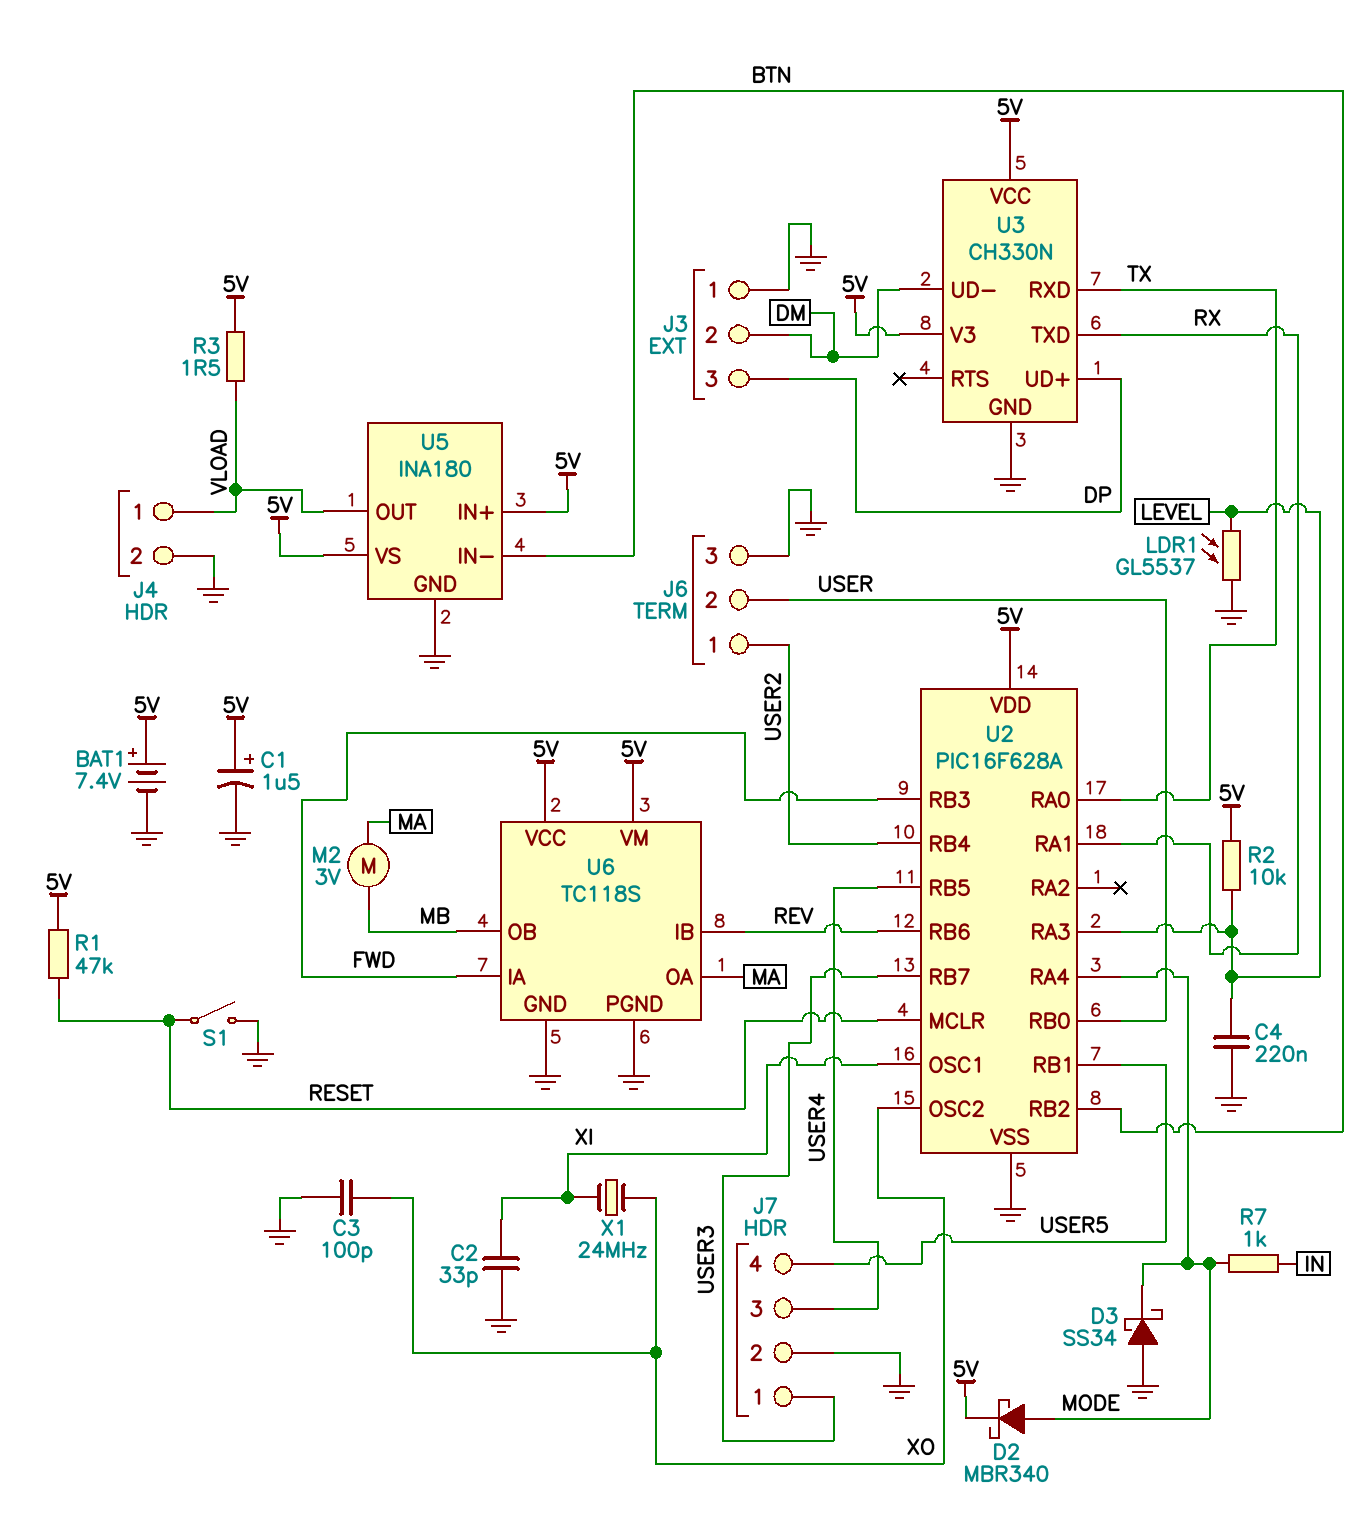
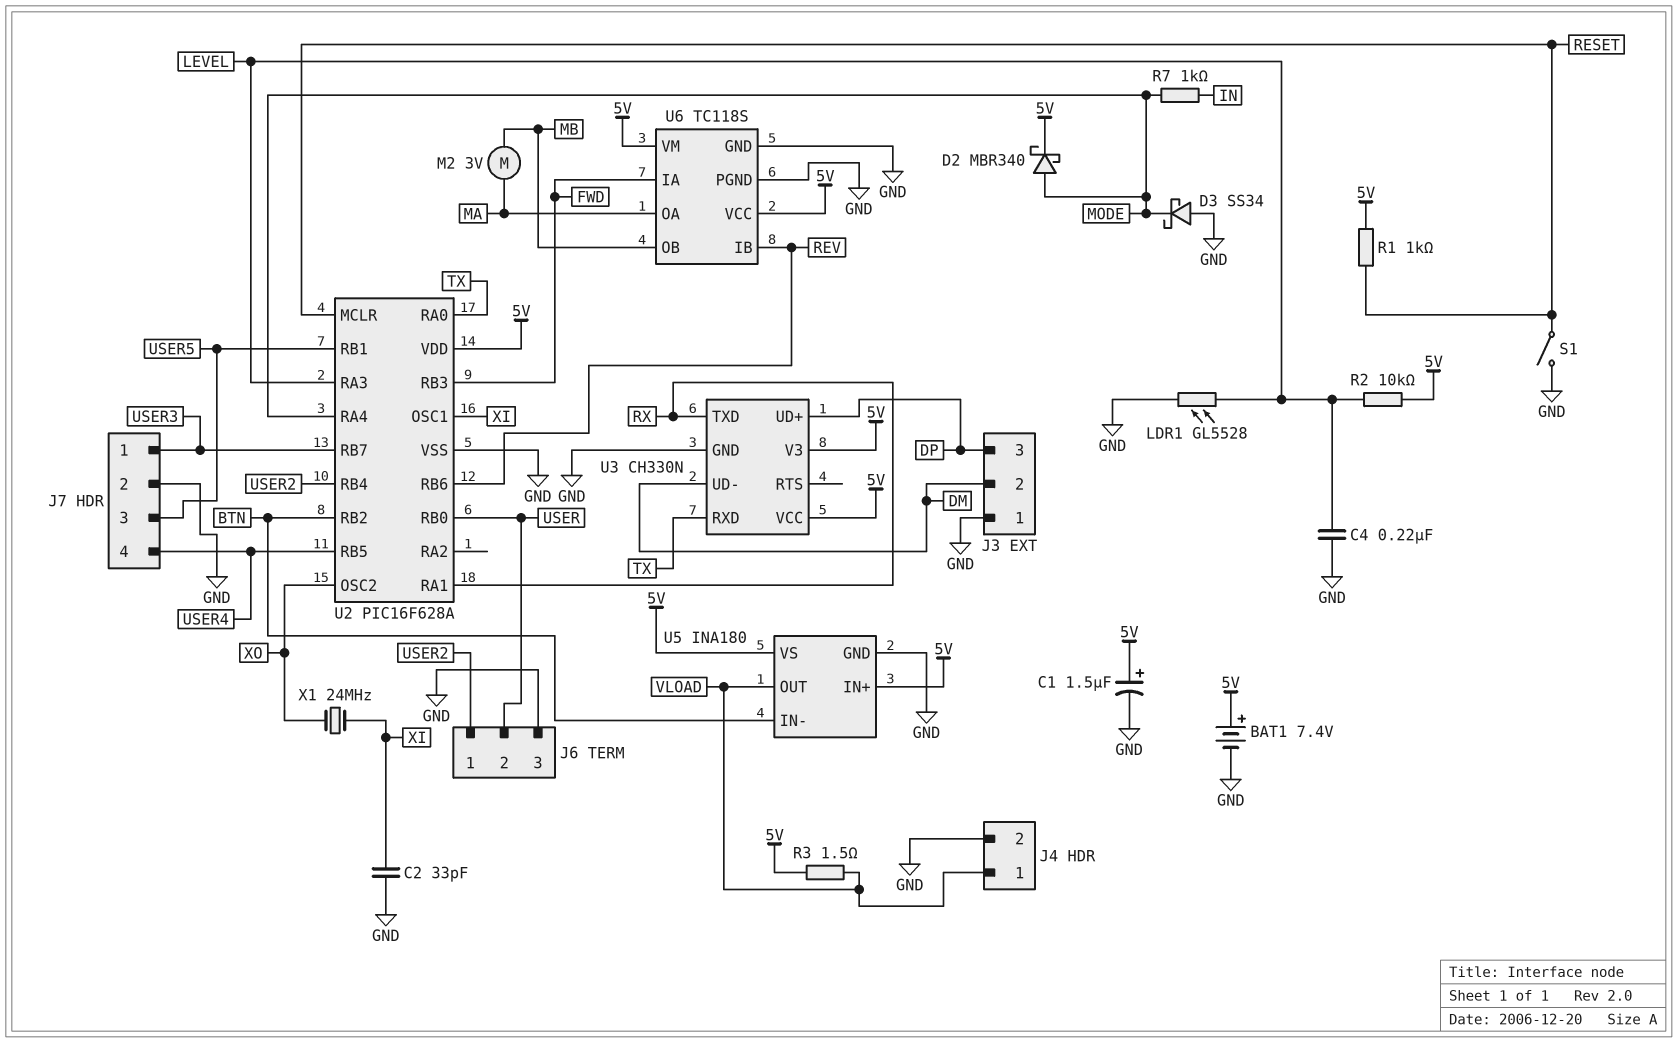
C3: 100pF (GND, XO) -> none
J7 pin 3: USER4 -> USER5
J7 pin 4: USER5 -> USER4
LDR1: GL5537 (GND, LEVEL) -> GL5528 (GND, LEVEL)
R1: 47k (5V, RESET) -> 1k (5V, RESET)

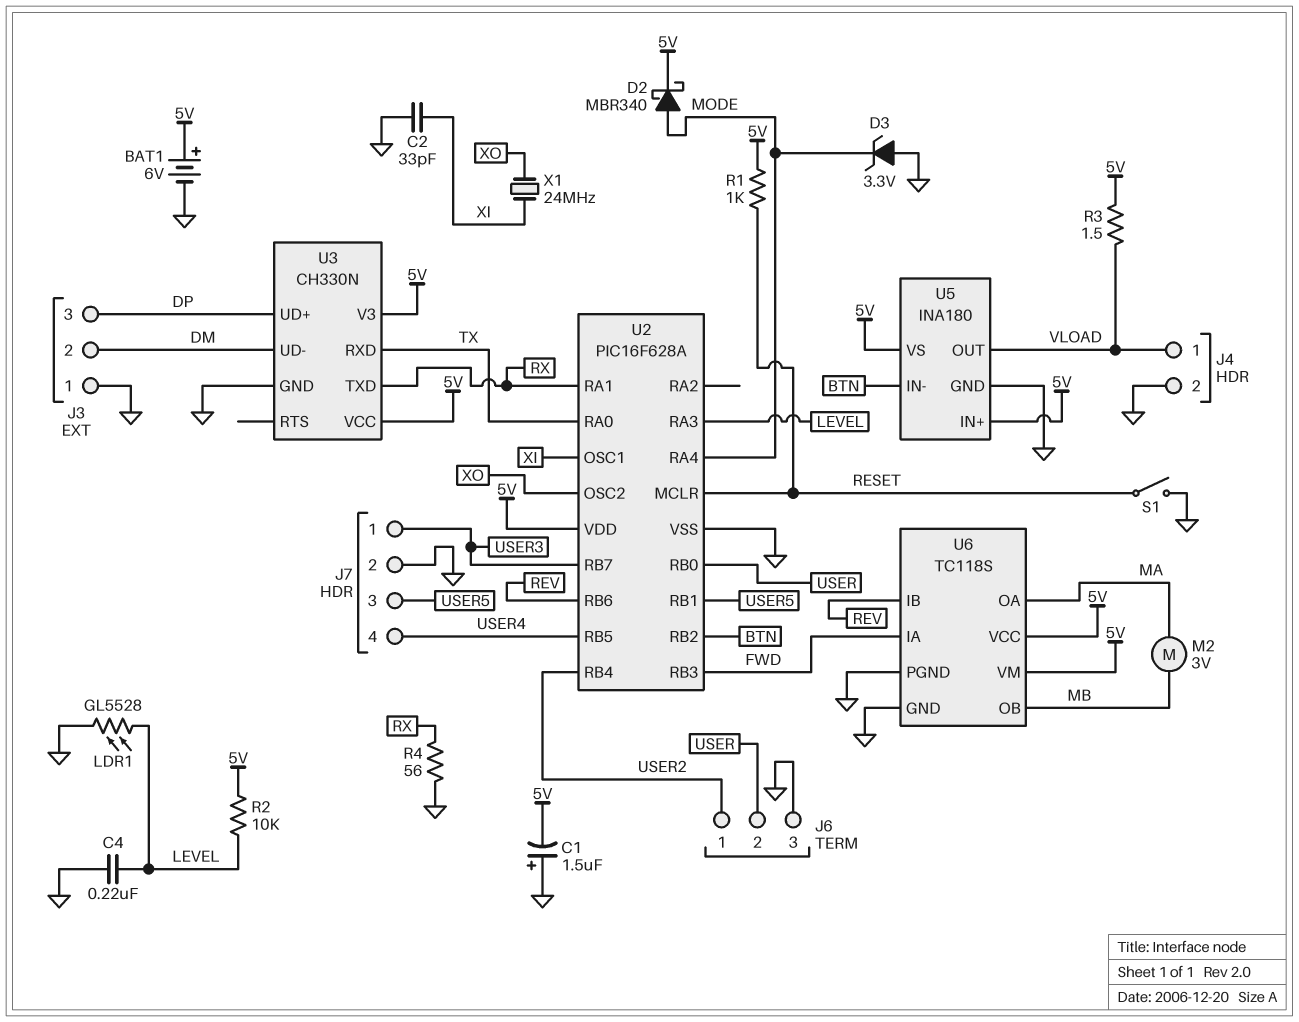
BAT1: 7.4V (plus 5V, minus GND) -> 6V (plus 5V, minus GND)
C1: 1.5uF (plus 5V, minus GND) -> 1.5uF (plus GND, minus 5V)
D3: schottky SS34 (A GND, K MODE) -> zener 3.3V (A GND, K MODE)
R4: none -> 56 (GND, RX)
R7: 1k (IN, MODE) -> none

